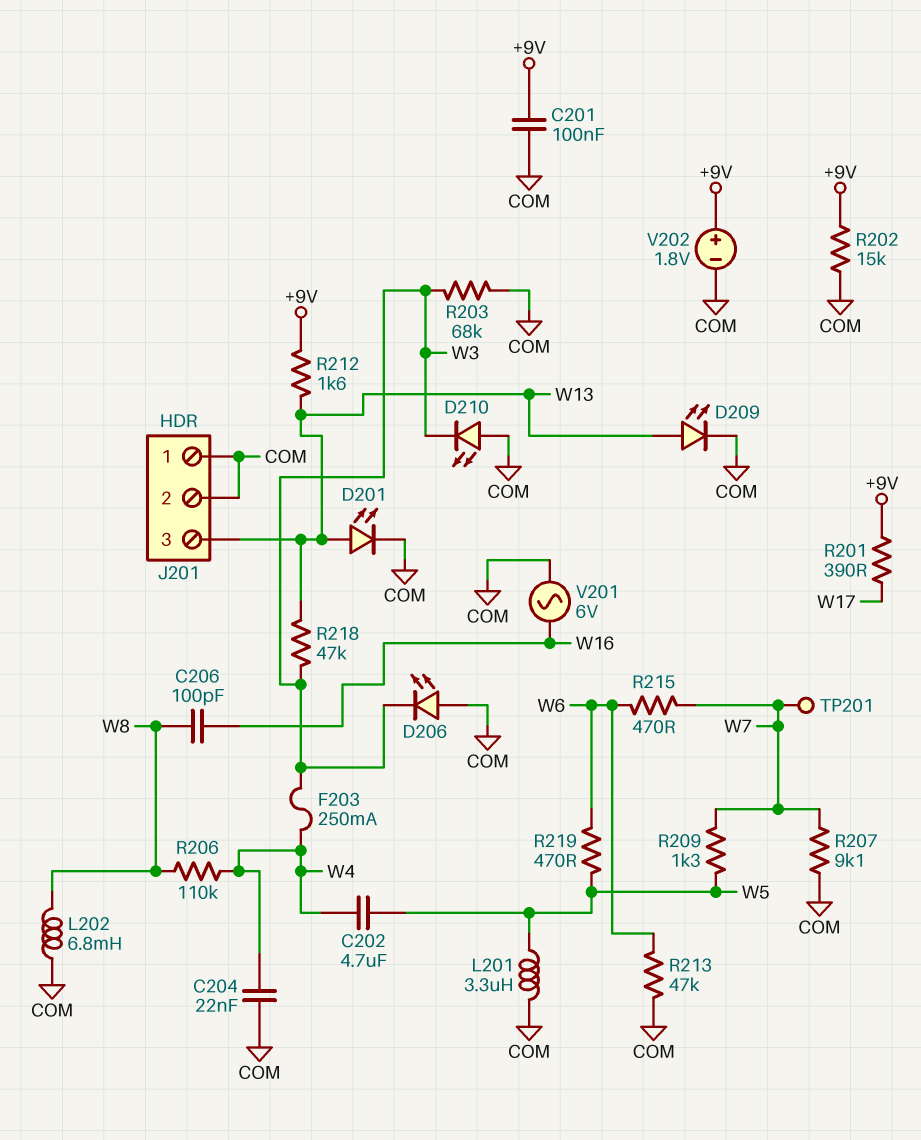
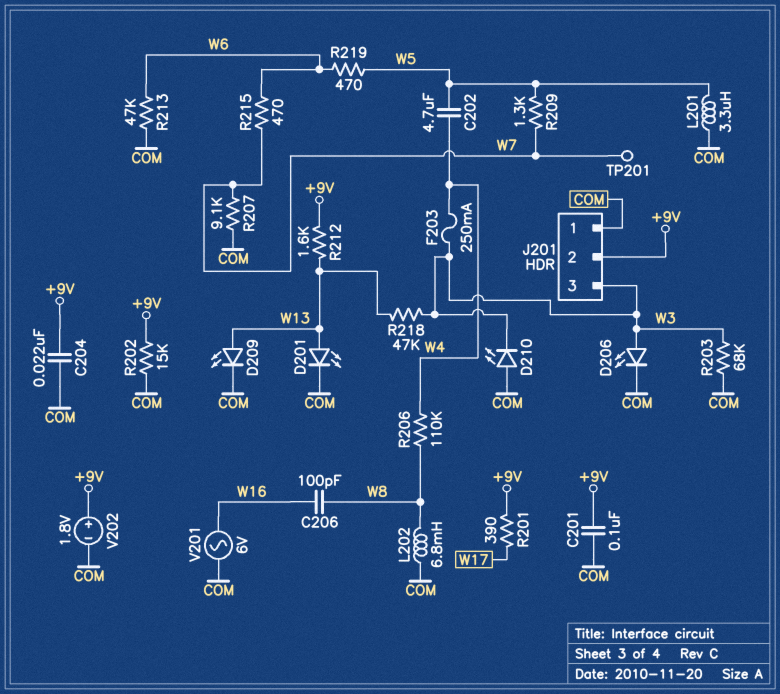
C204: 22nF (COM, W4) -> 22nF (+9V, COM)
D206: LED (A COM, K W3) -> LED (A W3, K COM)
J201 pin 2: COM -> +9V
J201 pin 3: W13 -> W3

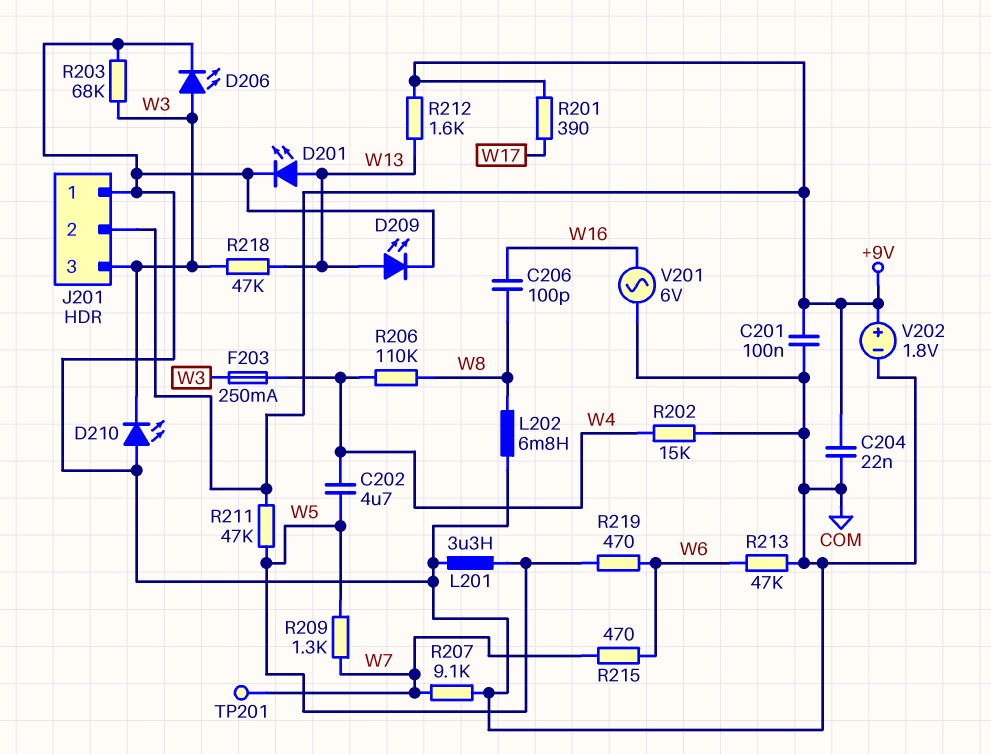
R202: 15k (+9V, COM) -> 15k (COM, W4)
R211: none -> 47k (+9V, W5)

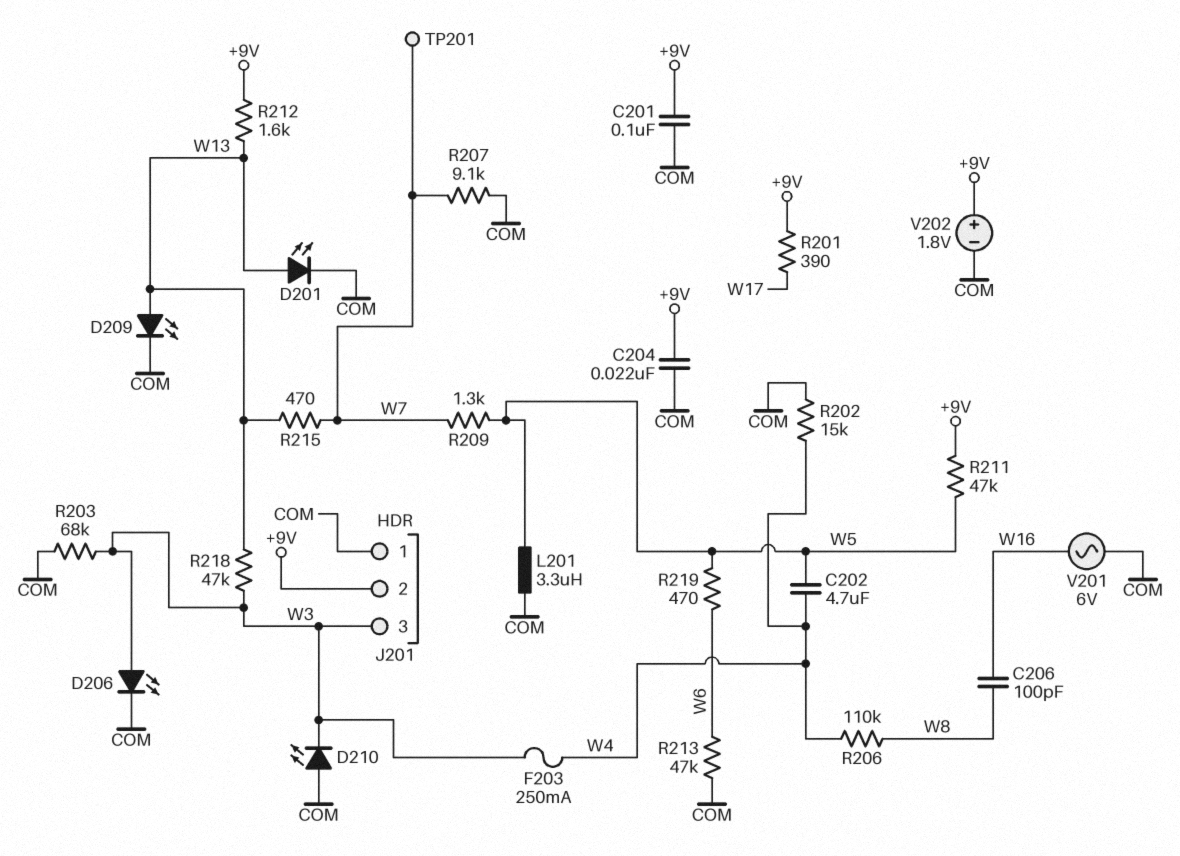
L202: 6.8mH (COM, W8) -> none
R215: 470 (W6, W7) -> 470 (W7, W13)

